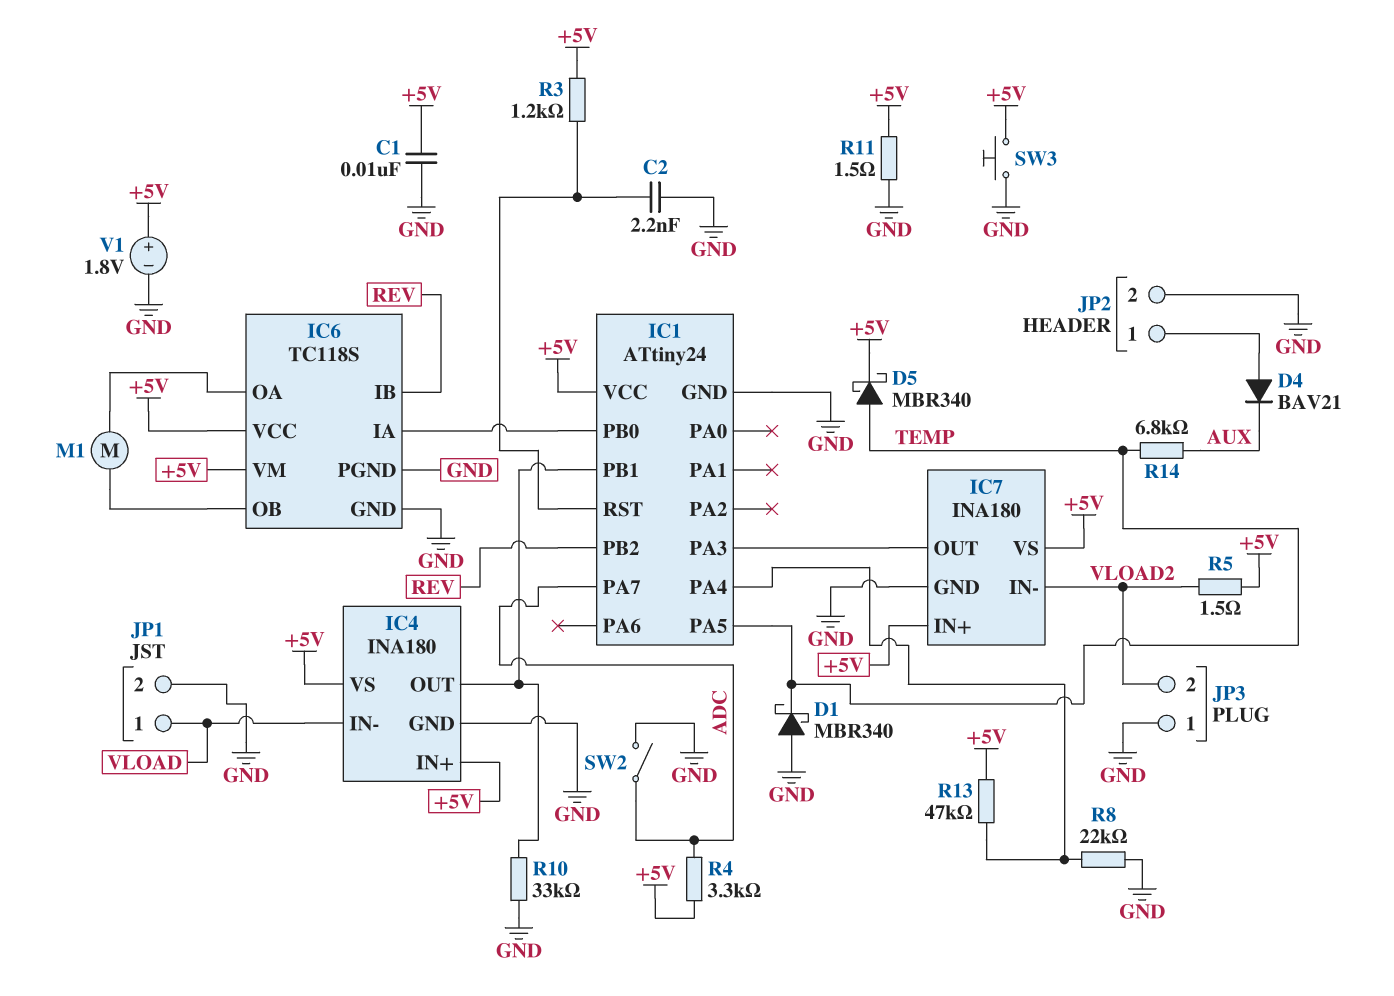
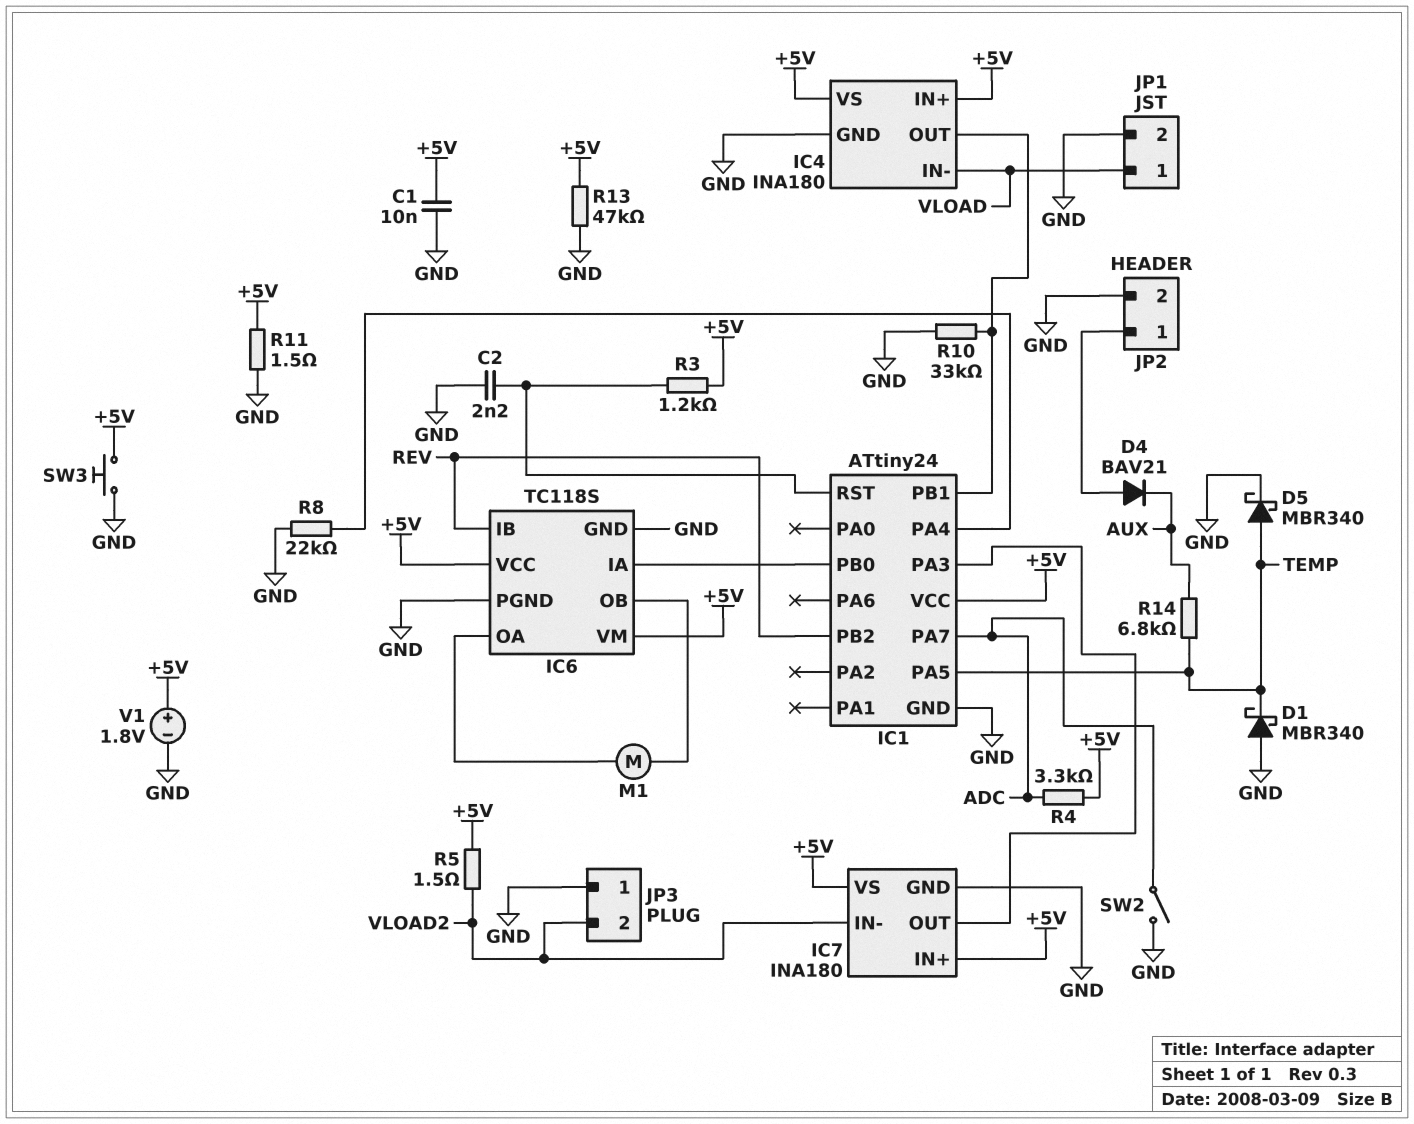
D5: schottky MBR340 (A TEMP, K +5V) -> schottky MBR340 (A TEMP, K GND)
R13: 47k (+5V, IC1/PA4) -> 47k (+5V, GND)

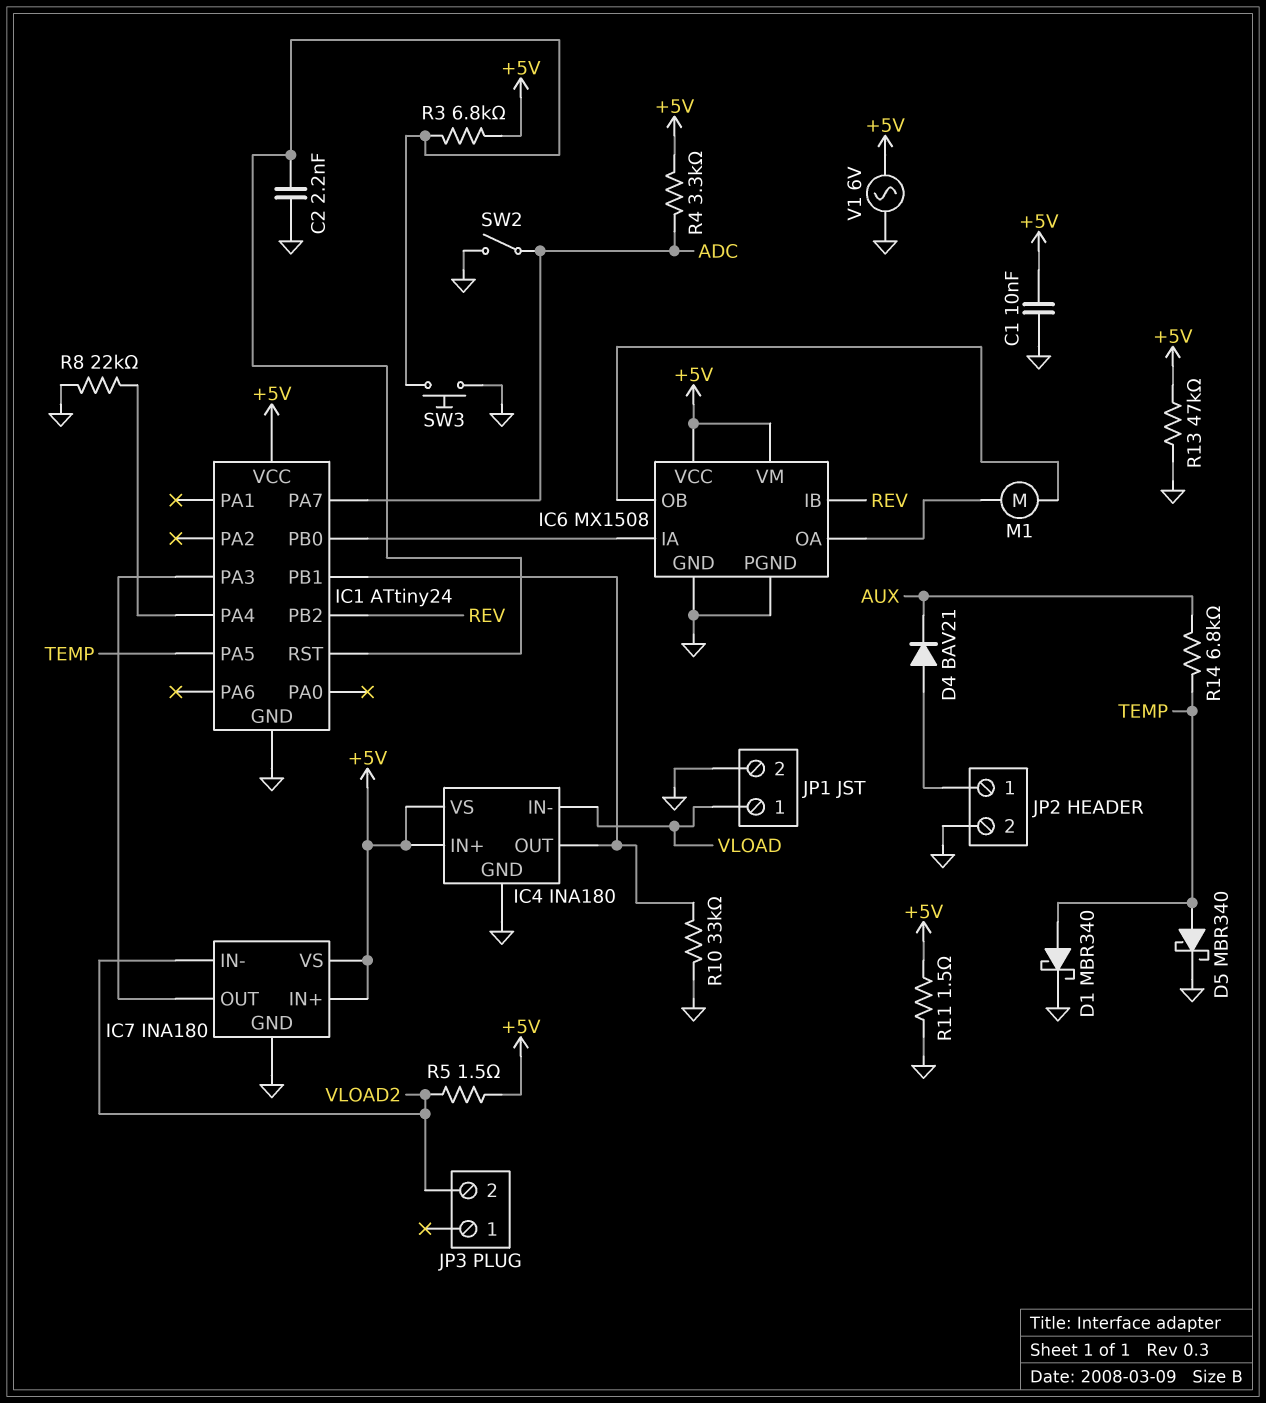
D1: schottky MBR340 (A GND, K TEMP) -> schottky MBR340 (A TEMP, K GND)
IC6: TC118S -> MX1508
JP3 pin 1: GND -> none
R3: 1.2k (+5V, IC1/RST) -> 6.8k (+5V, IC1/RST)
SW3: button (+5V, GND) -> button (GND, IC1/RST)
V1: 1.8V (plus +5V, minus GND) -> AC 6V (+5V, GND)

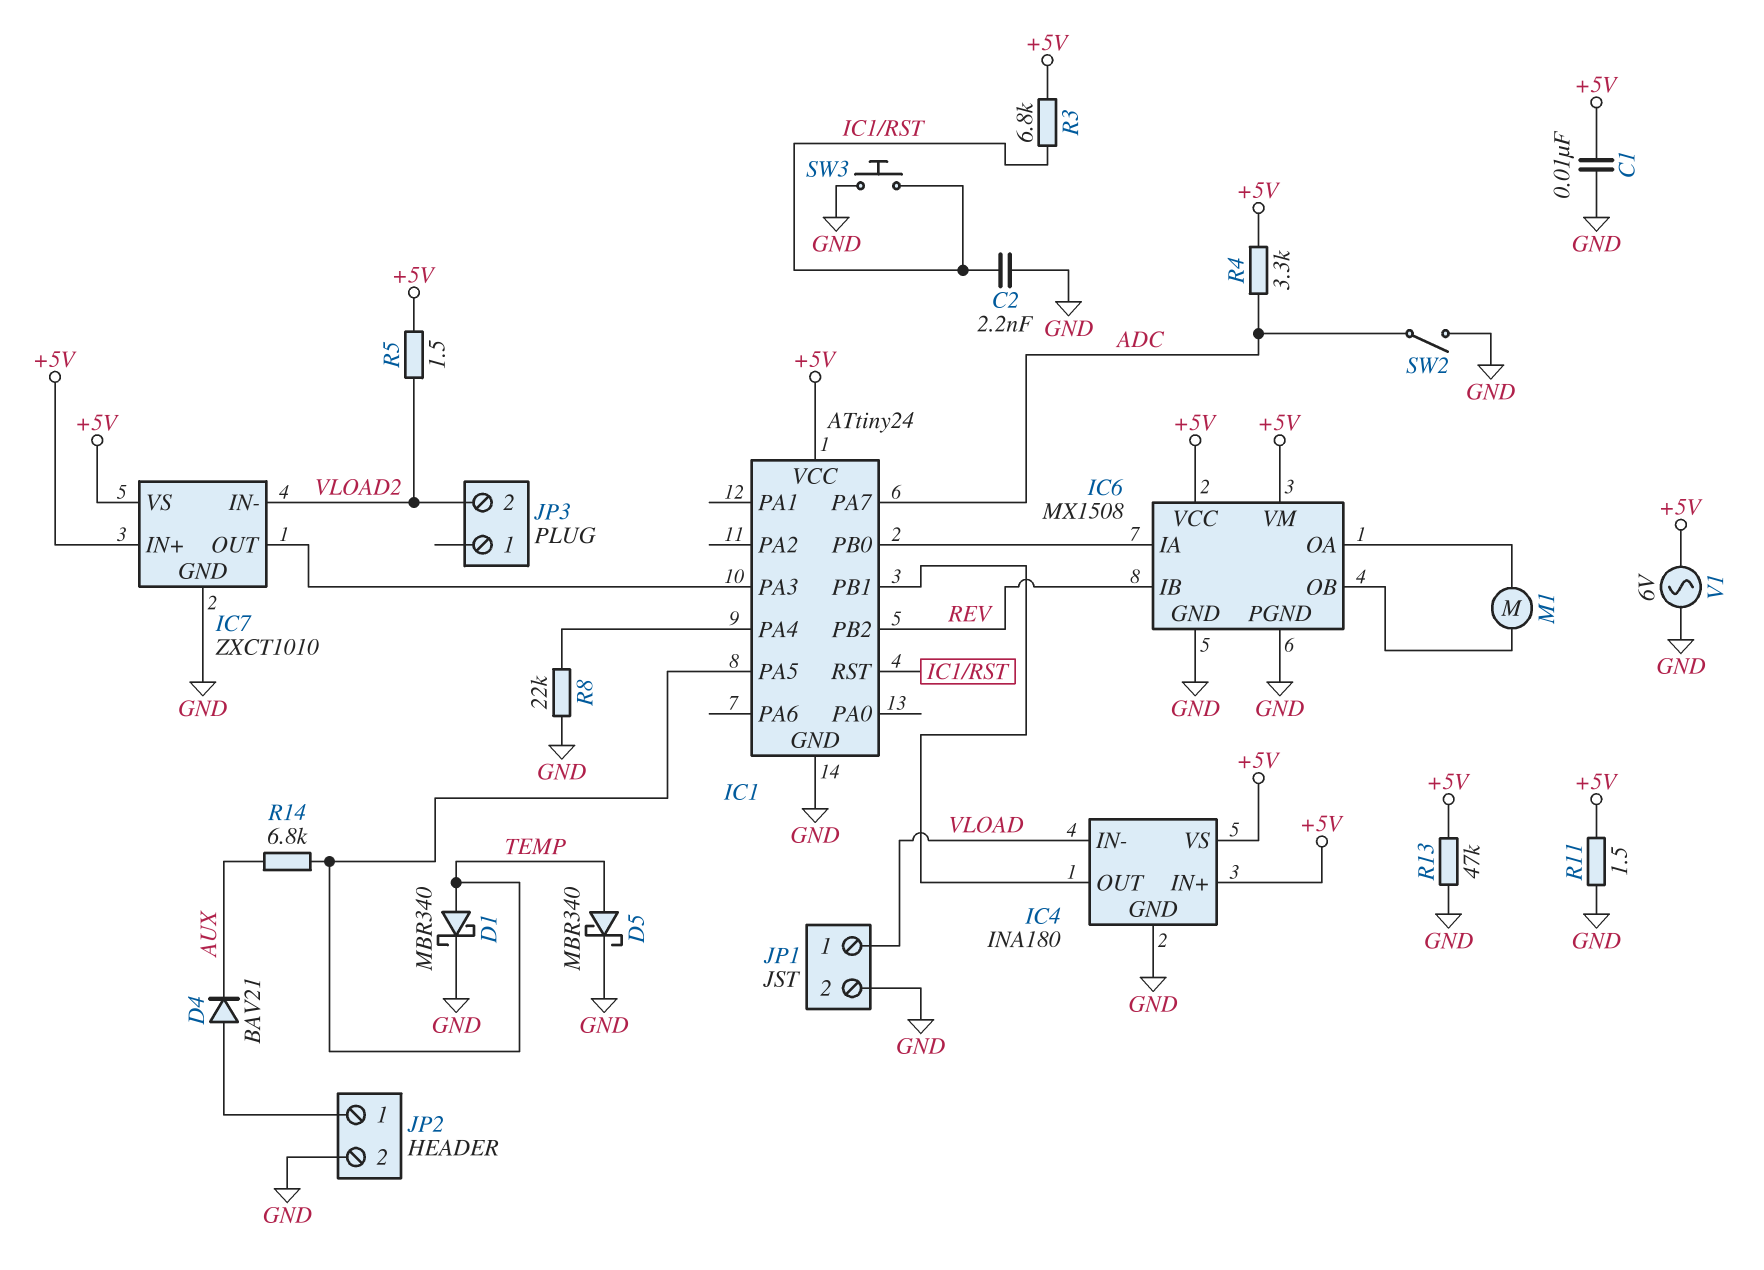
IC7: INA180 -> ZXCT1010
R10: 33k (GND, IC1/PB1) -> none

